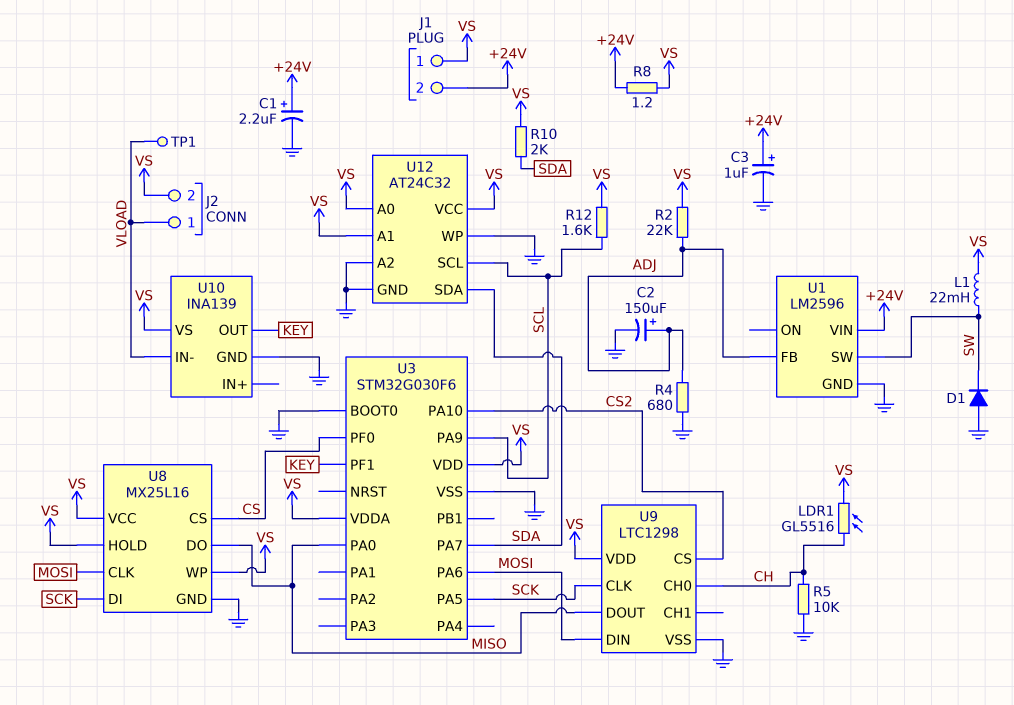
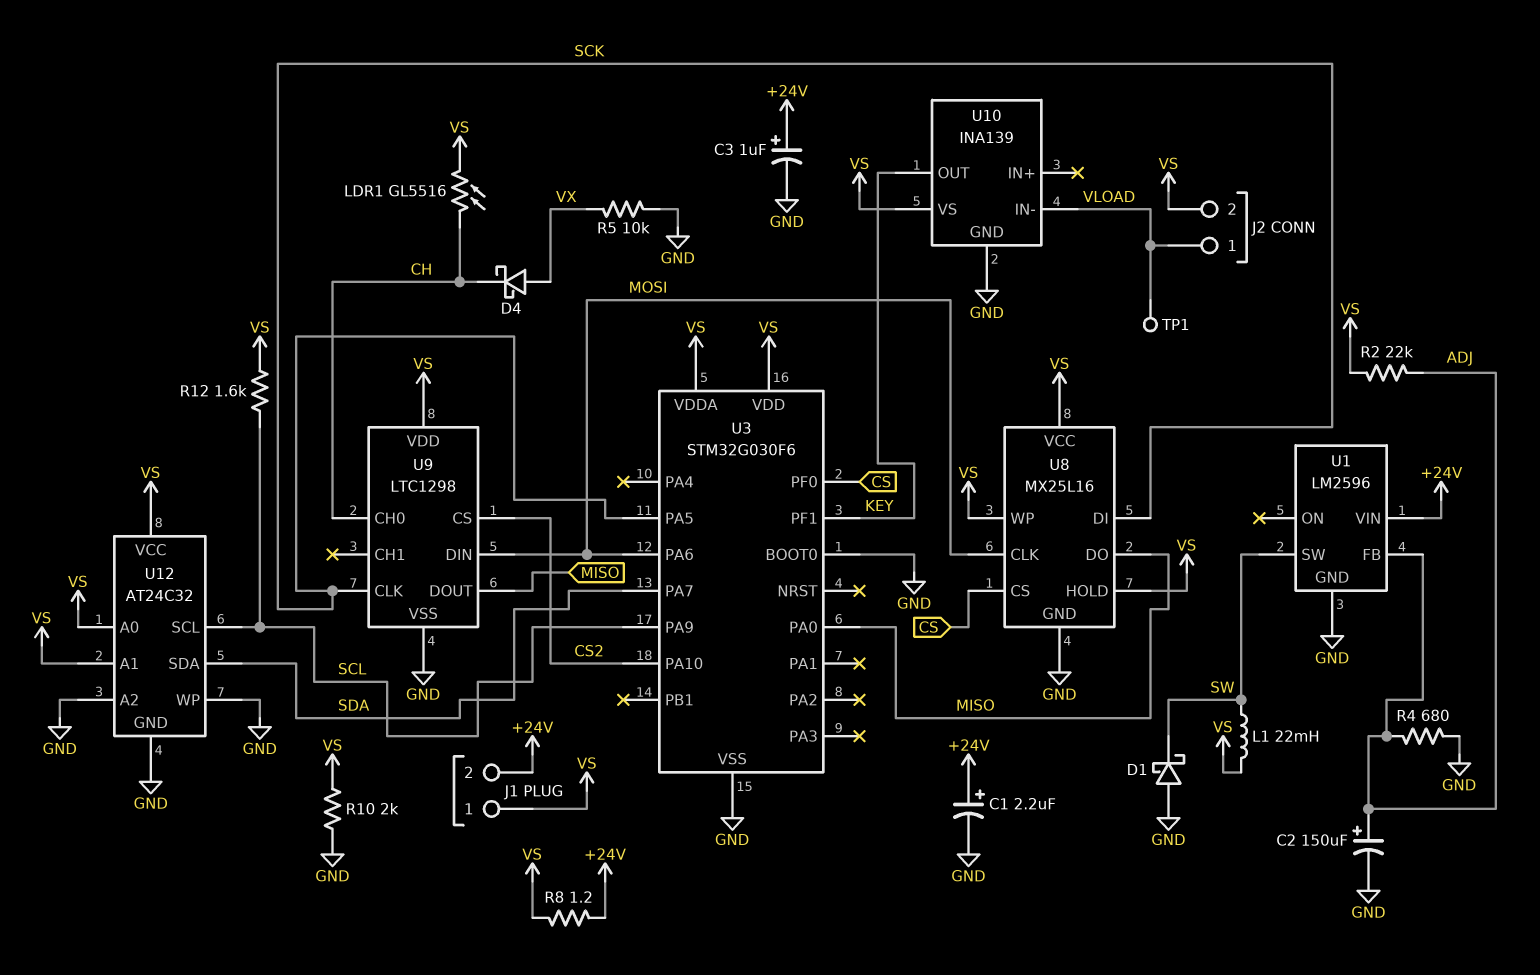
D1: diode (A GND, K SW) -> schottky (A GND, K SW)
D4: none -> schottky (A VX, K CH)
R5: 10k (CH, GND) -> 10k (GND, VX)
R10: 2k (SDA, VS) -> 2k (GND, VS)

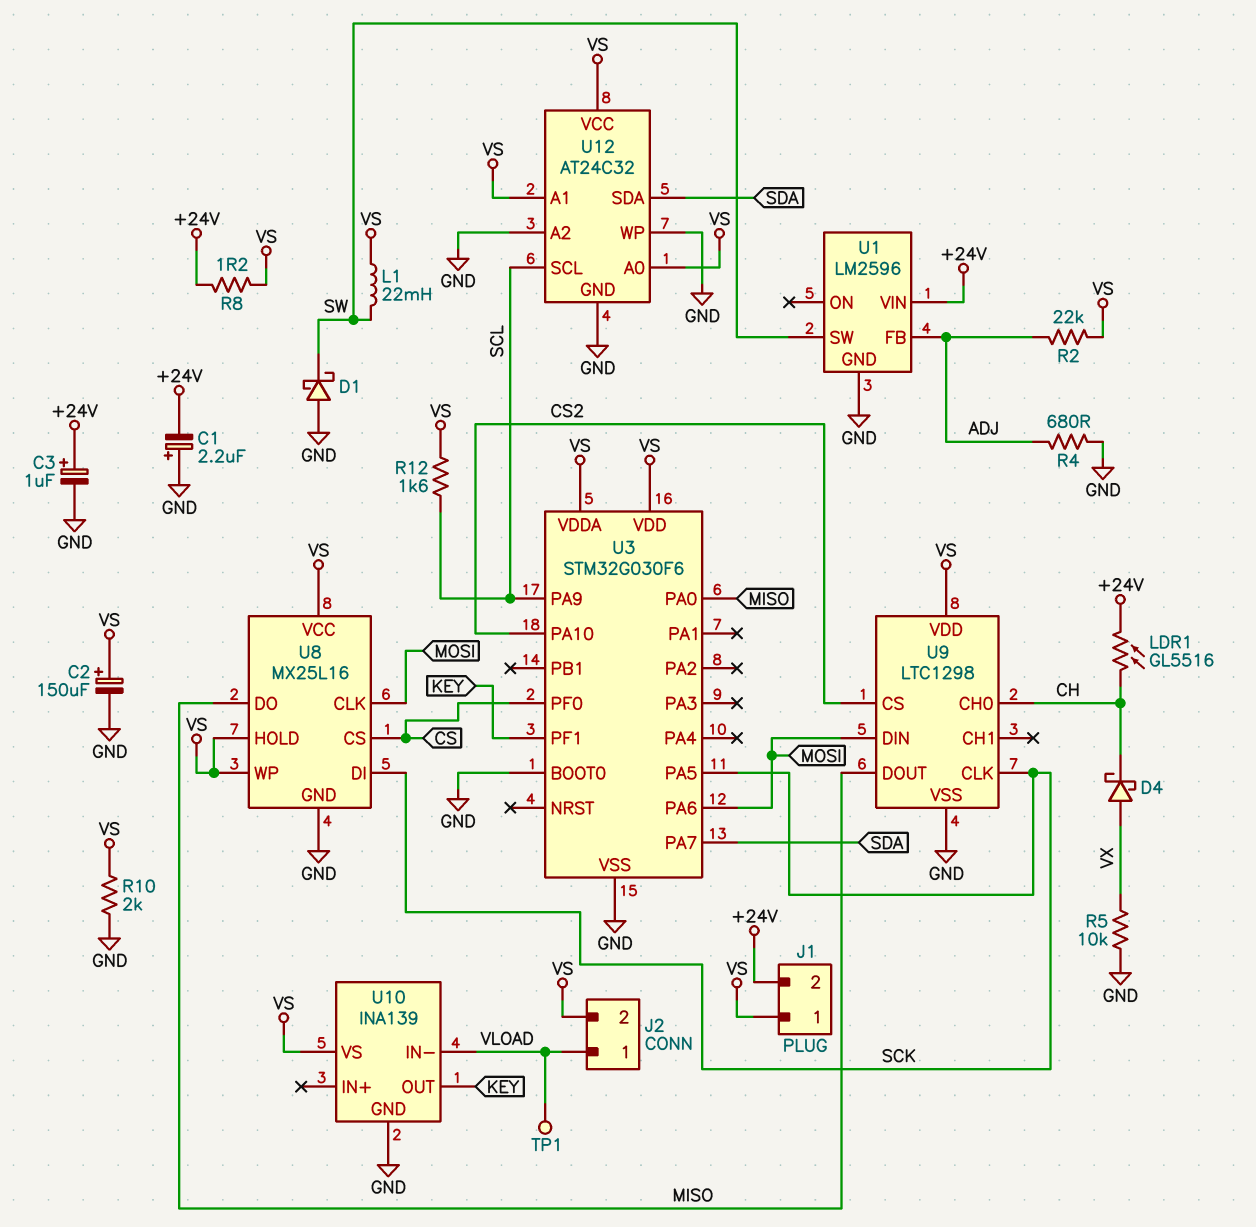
C1: 2.2uF (plus +24V, minus GND) -> 2.2uF (plus GND, minus +24V)
C2: 150uF (plus ADJ, minus GND) -> 150uF (plus VS, minus GND)
LDR1: GL5516 (CH, VS) -> GL5516 (+24V, CH)

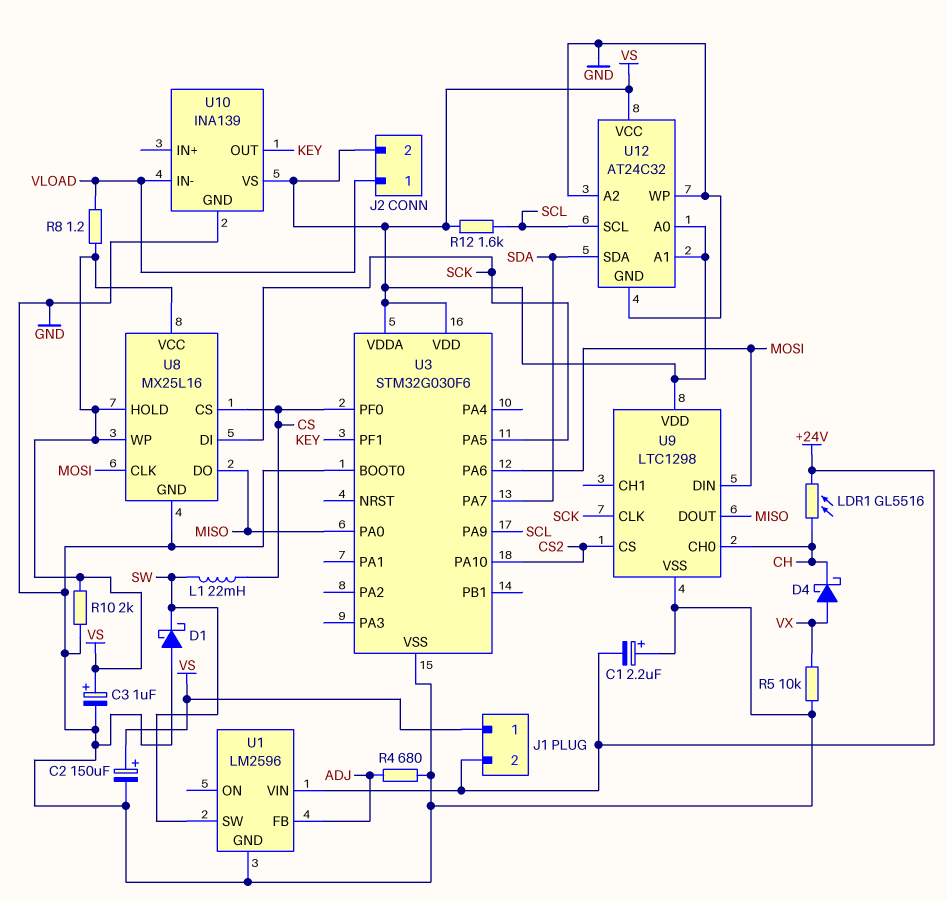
C3: 1uF (plus +24V, minus GND) -> 1uF (plus VS, minus GND)
L1: 22mH (SW, VS) -> 22mH (CS, SW)
R2: 22k (ADJ, VS) -> none
R8: 1.2 (+24V, VS) -> 1.2 (VLOAD, VS)
TP1: test point (VLOAD) -> none

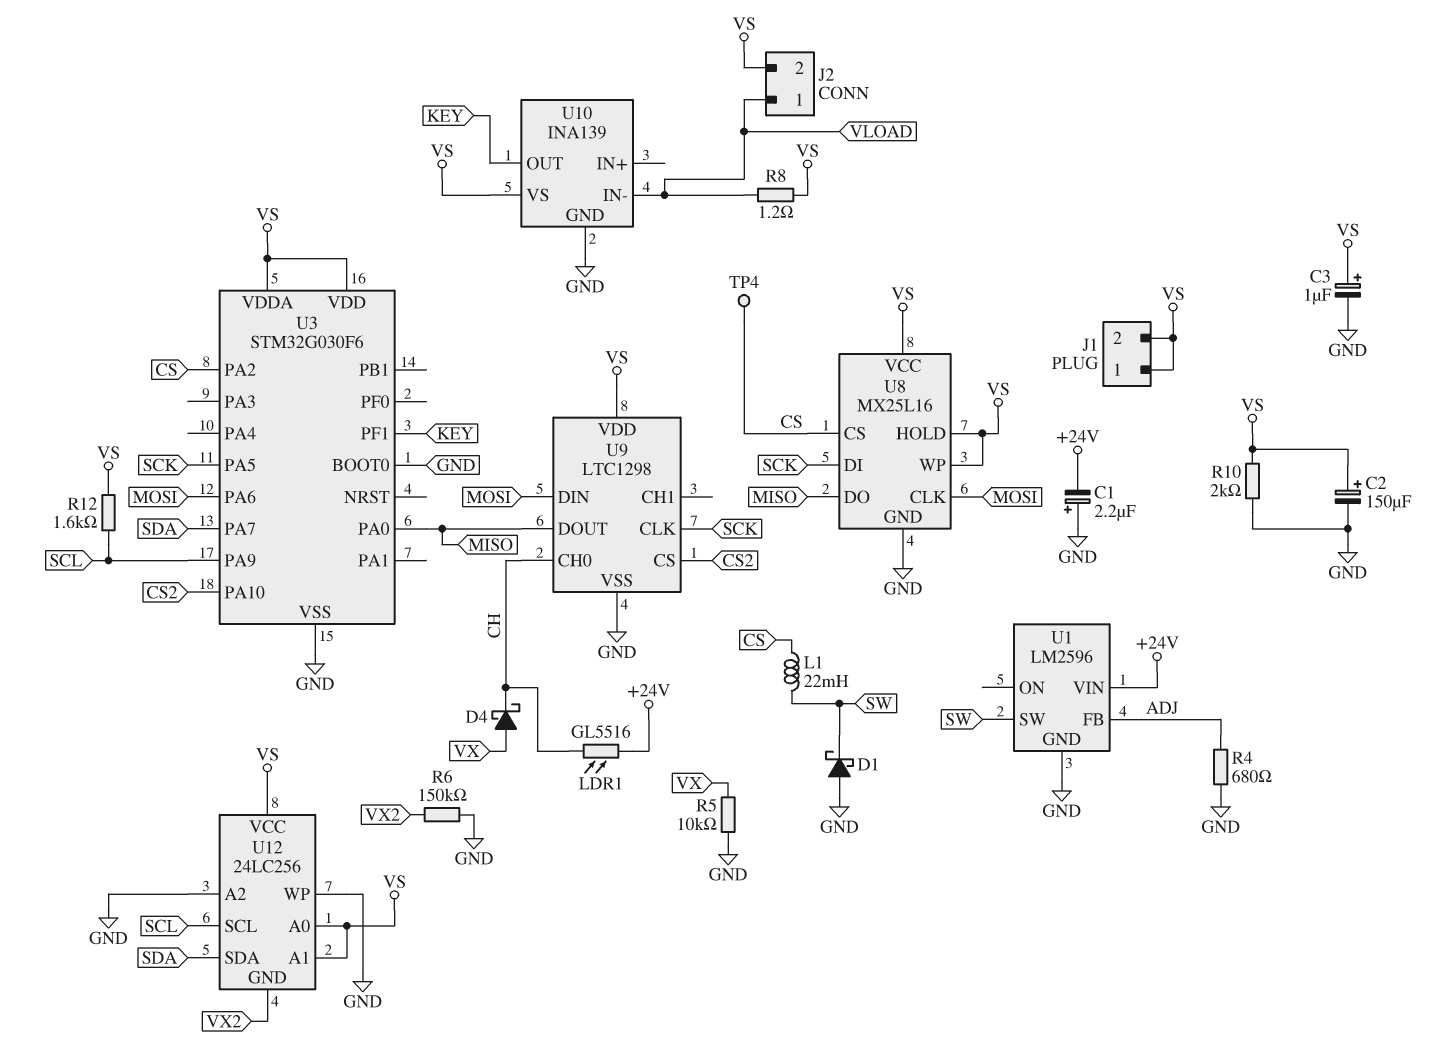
J1 pin 2: +24V -> VS
R6: none -> 150k (GND, VX2)
TP4: none -> test point (CS)
U3 pin PA2: none -> CS
U3 pin PF0: CS -> none
U12: AT24C32 -> 24LC256
U12 pin GND: GND -> VX2

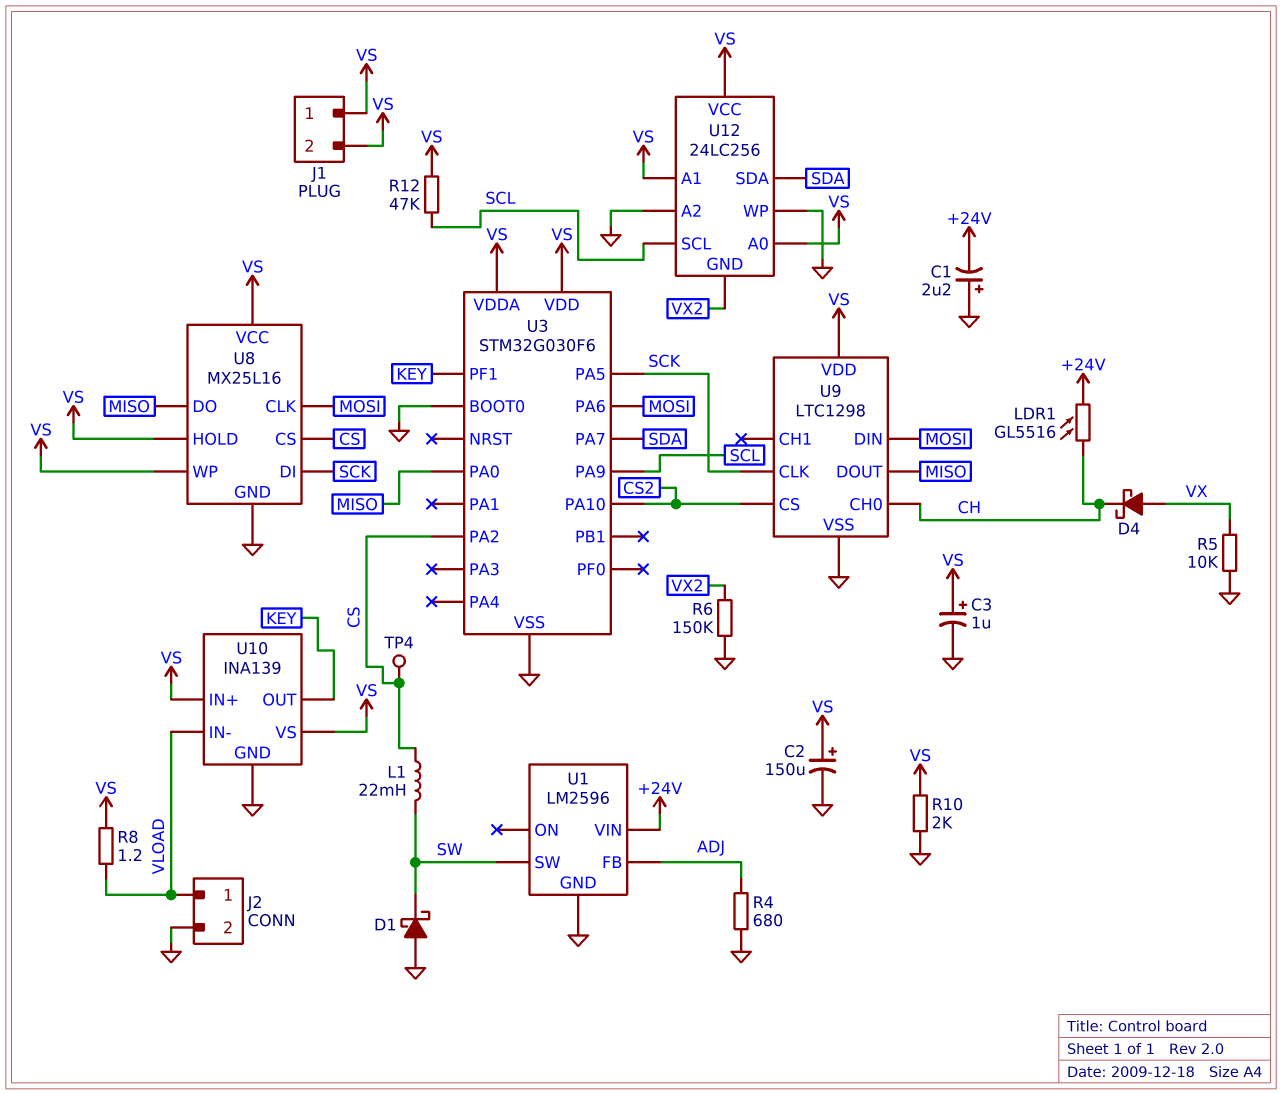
J2 pin 2: VS -> GND
R12: 1.6k (SCL, VS) -> 47k (SCL, VS)
U10 pin IN+: none -> VS

